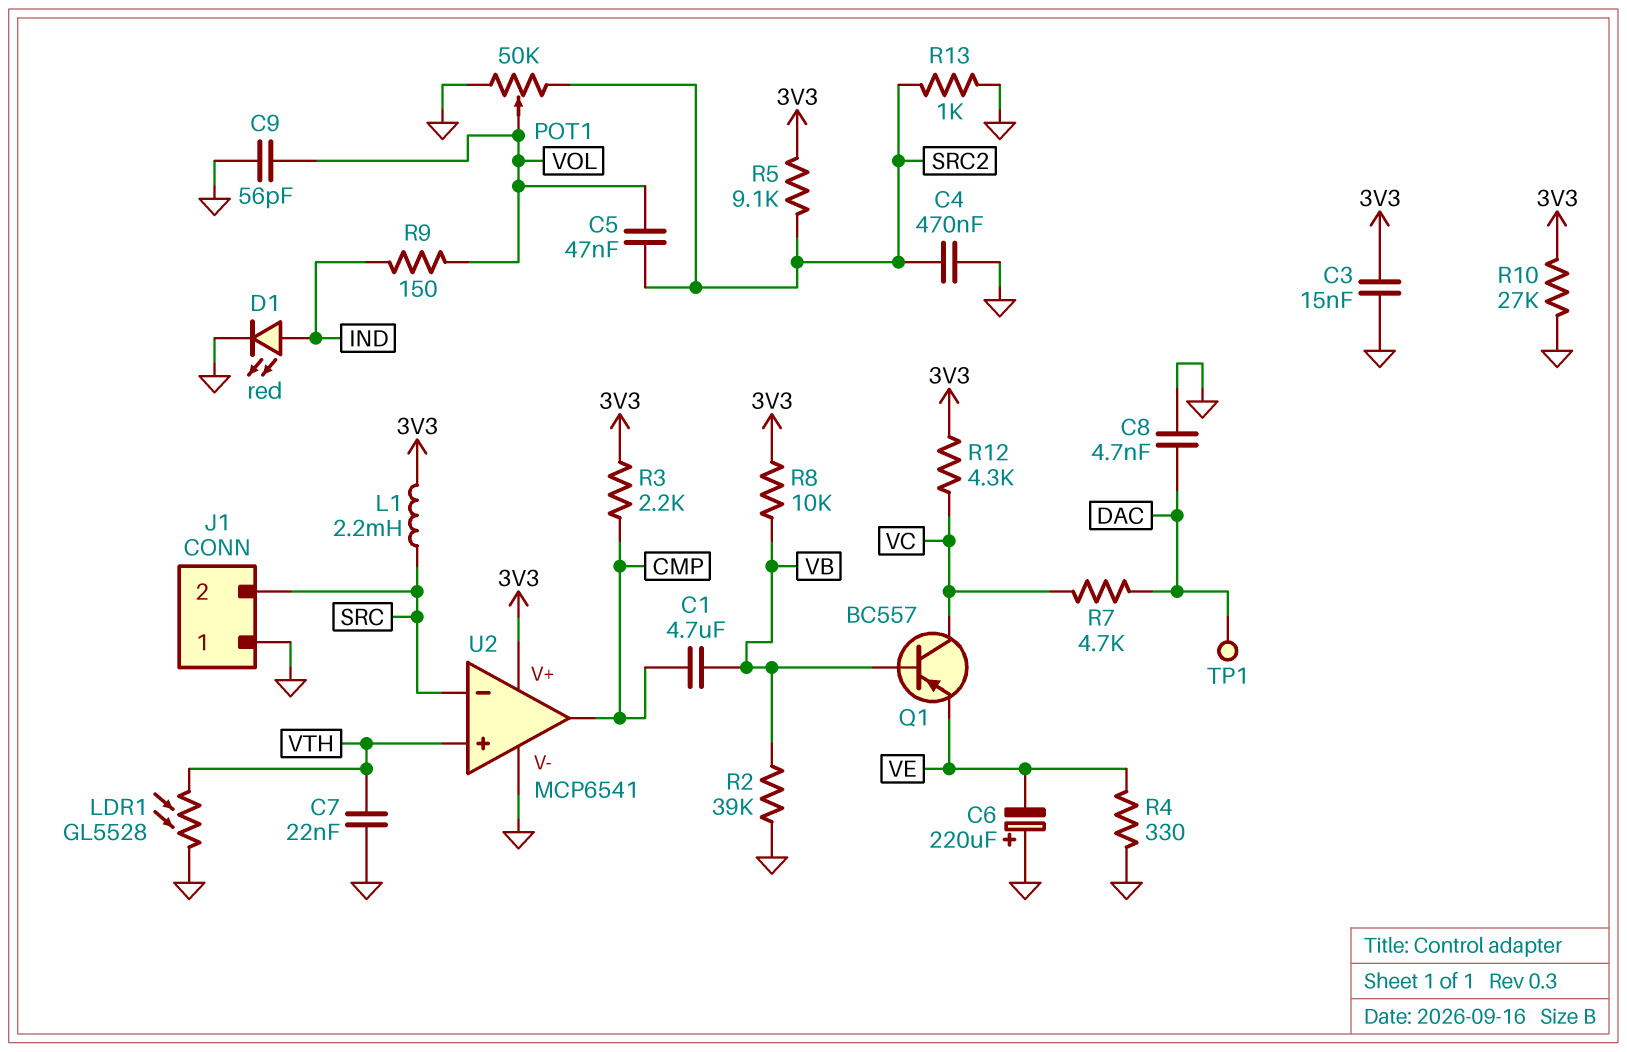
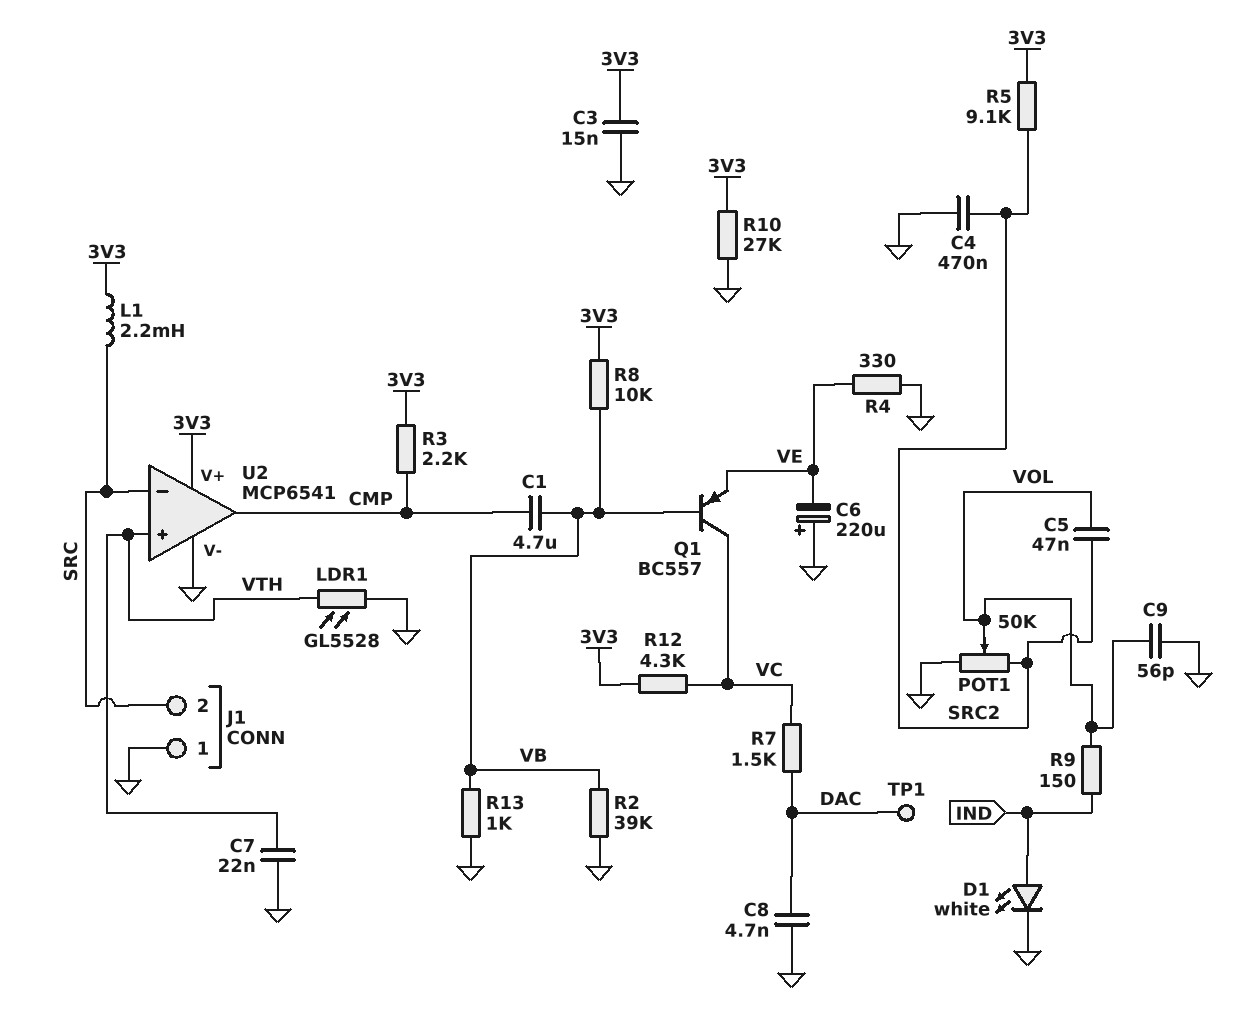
D1: LED red (A IND, K GND) -> LED white (A IND, K GND)
R7: 4.7k (DAC, VC) -> 1.5k (DAC, VC)
R13: 1k (GND, SRC2) -> 1k (GND, VB)

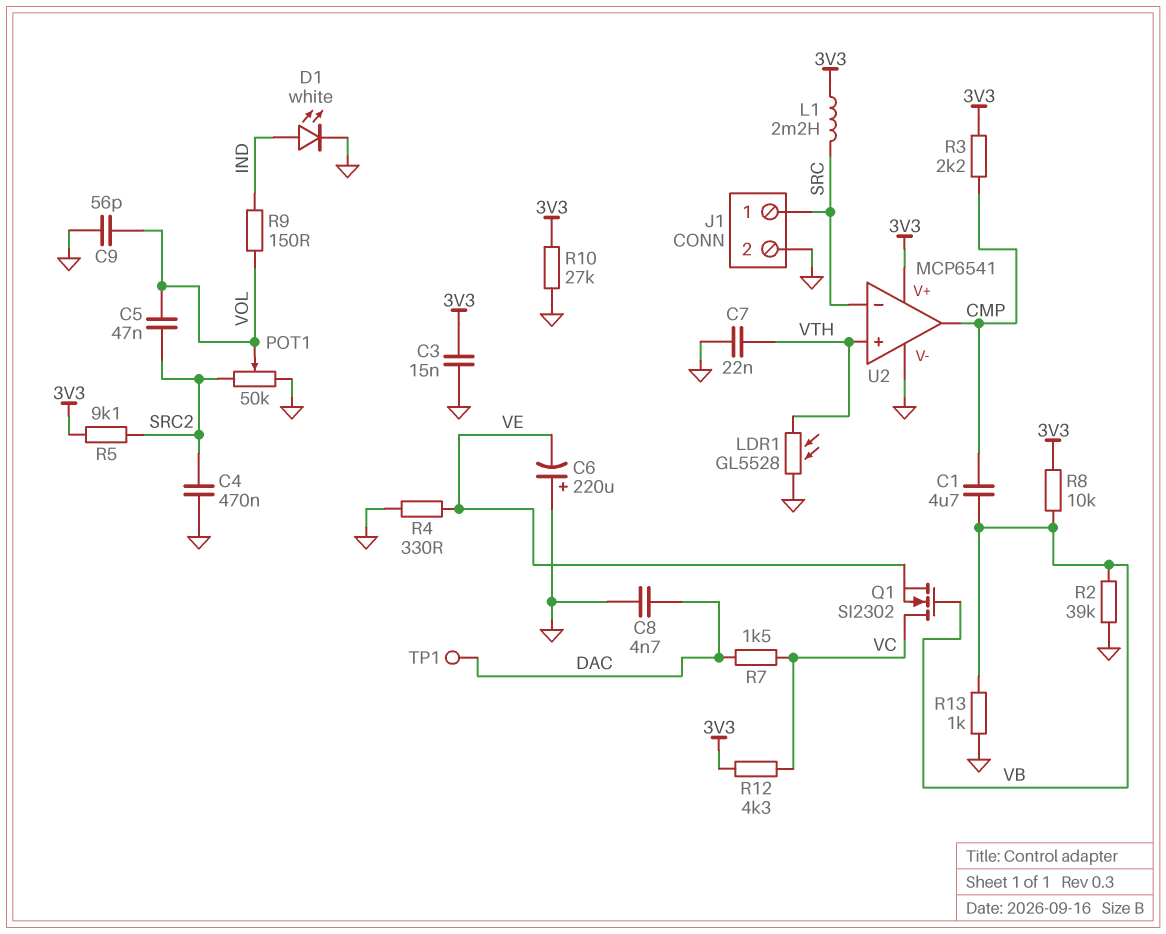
J1 pin 1: GND -> SRC
J1 pin 2: SRC -> GND
Q1: PNP BC557 (B VB, C VC, E VE) -> NMOS SI2302 (G VB, D VC, S VE)

